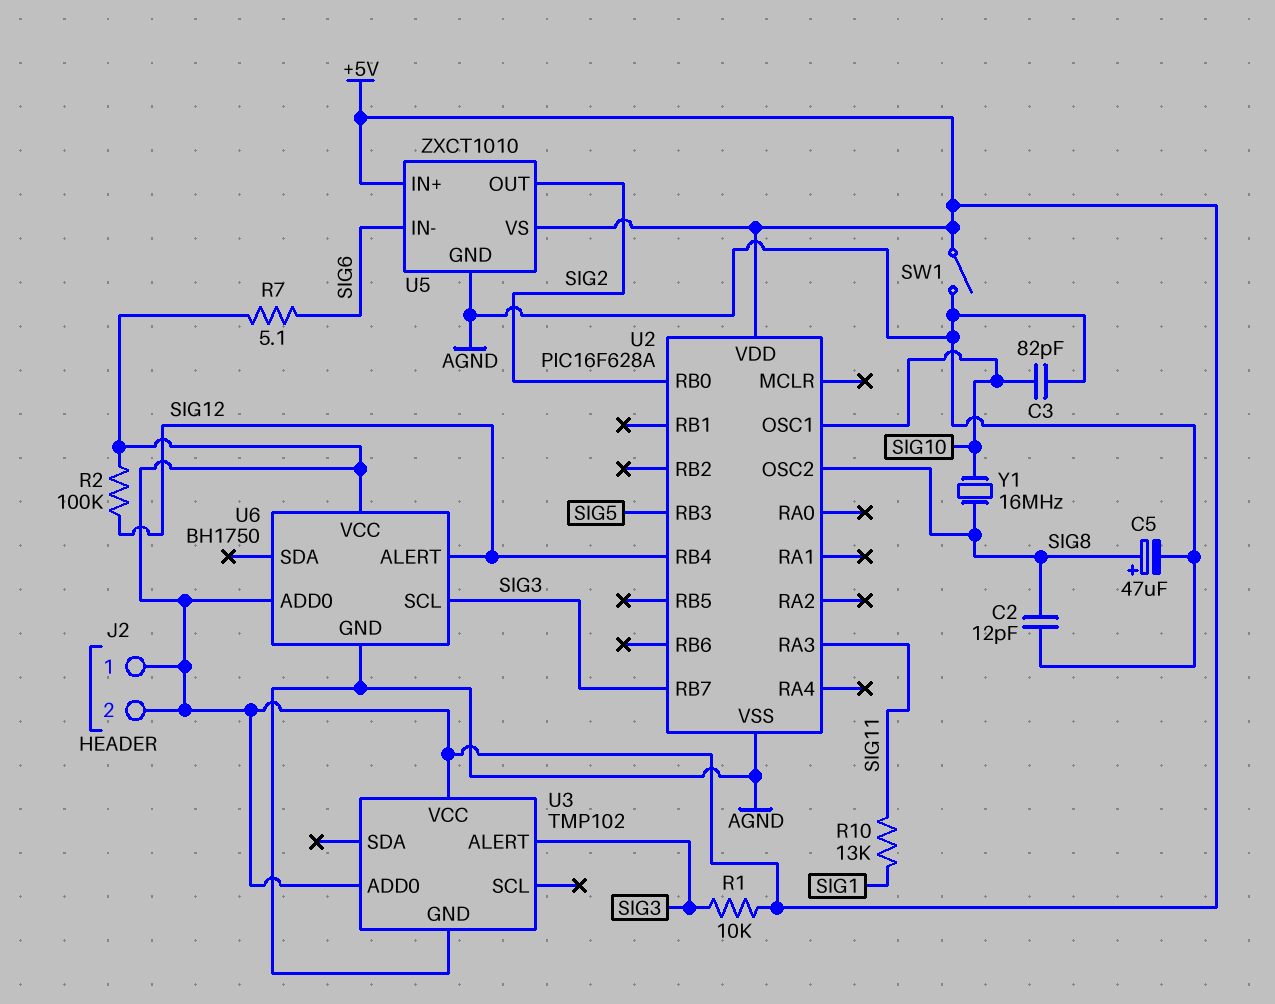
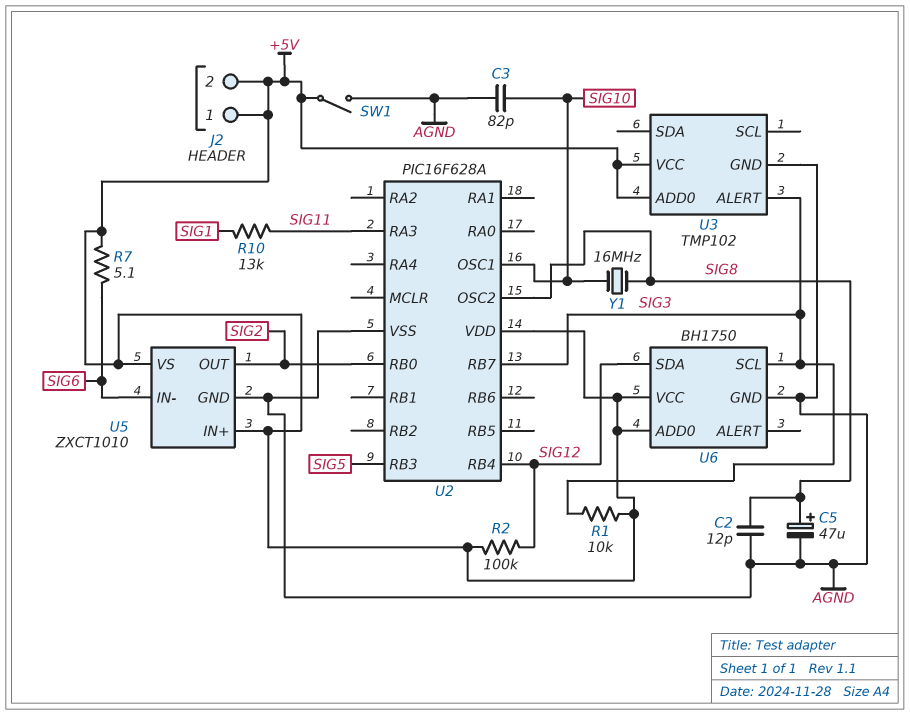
U6 pin ALERT: SIG12 -> none
U6 pin SDA: none -> SIG12

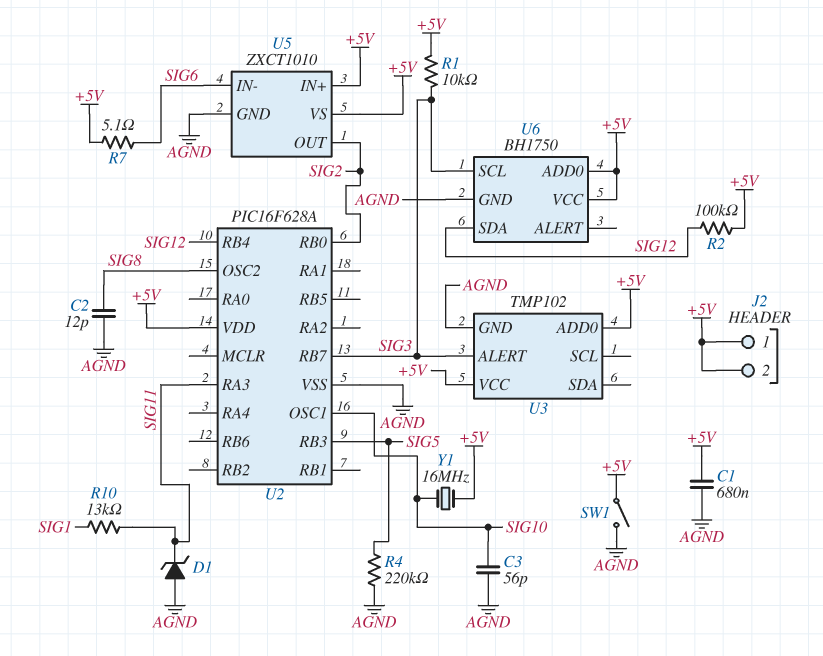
C1: none -> 680nF (+5V, AGND)
C3: 82pF (AGND, SIG10) -> 56pF (AGND, SIG10)
C5: 47uF (plus SIG8, minus AGND) -> none
D1: none -> zener (A AGND, K SIG11)
R4: none -> 220k (AGND, SIG5)
Y1: 16MHz (SIG8, SIG10) -> 16MHz (+5V, SIG10)

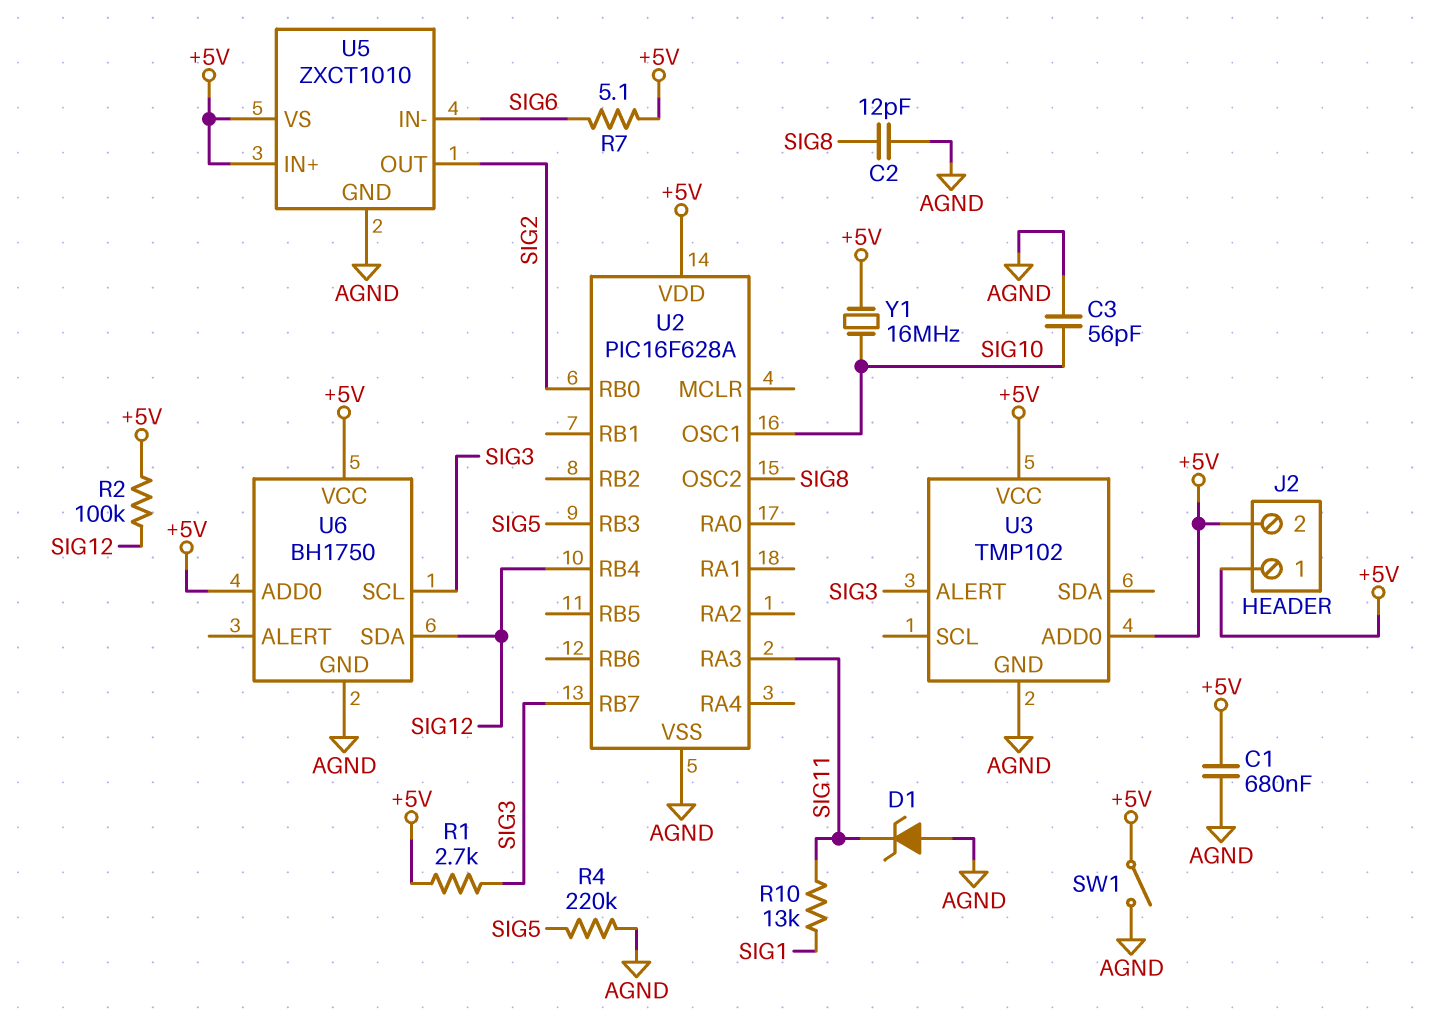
R1: 10k (+5V, SIG3) -> 2.7k (+5V, SIG3)

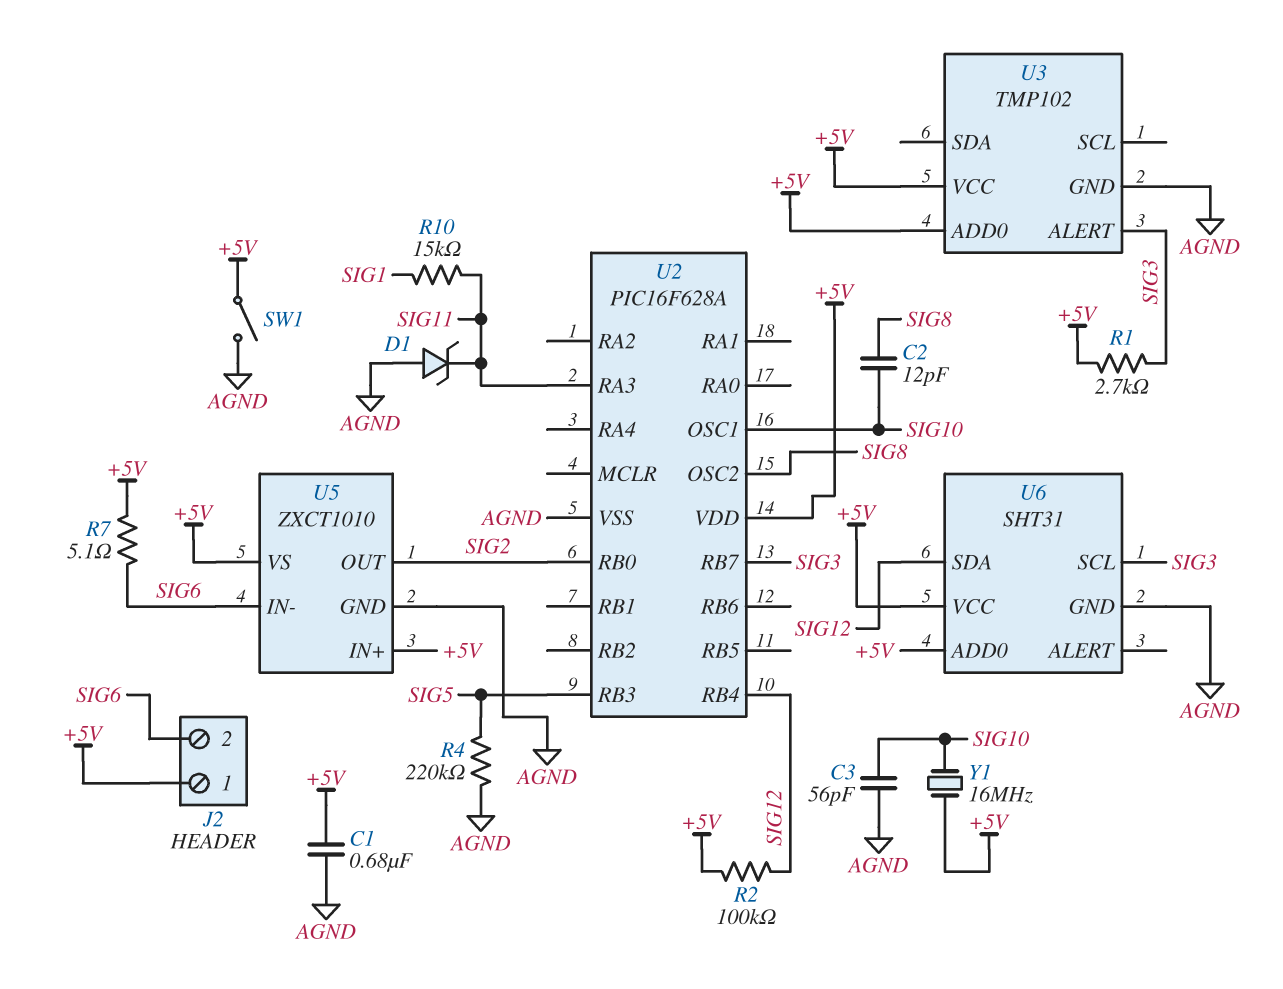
C2: 12pF (AGND, SIG8) -> 12pF (SIG8, SIG10)
J2 pin 2: +5V -> SIG6
R10: 13k (SIG1, SIG11) -> 15k (SIG1, SIG11)
U6: BH1750 -> SHT31

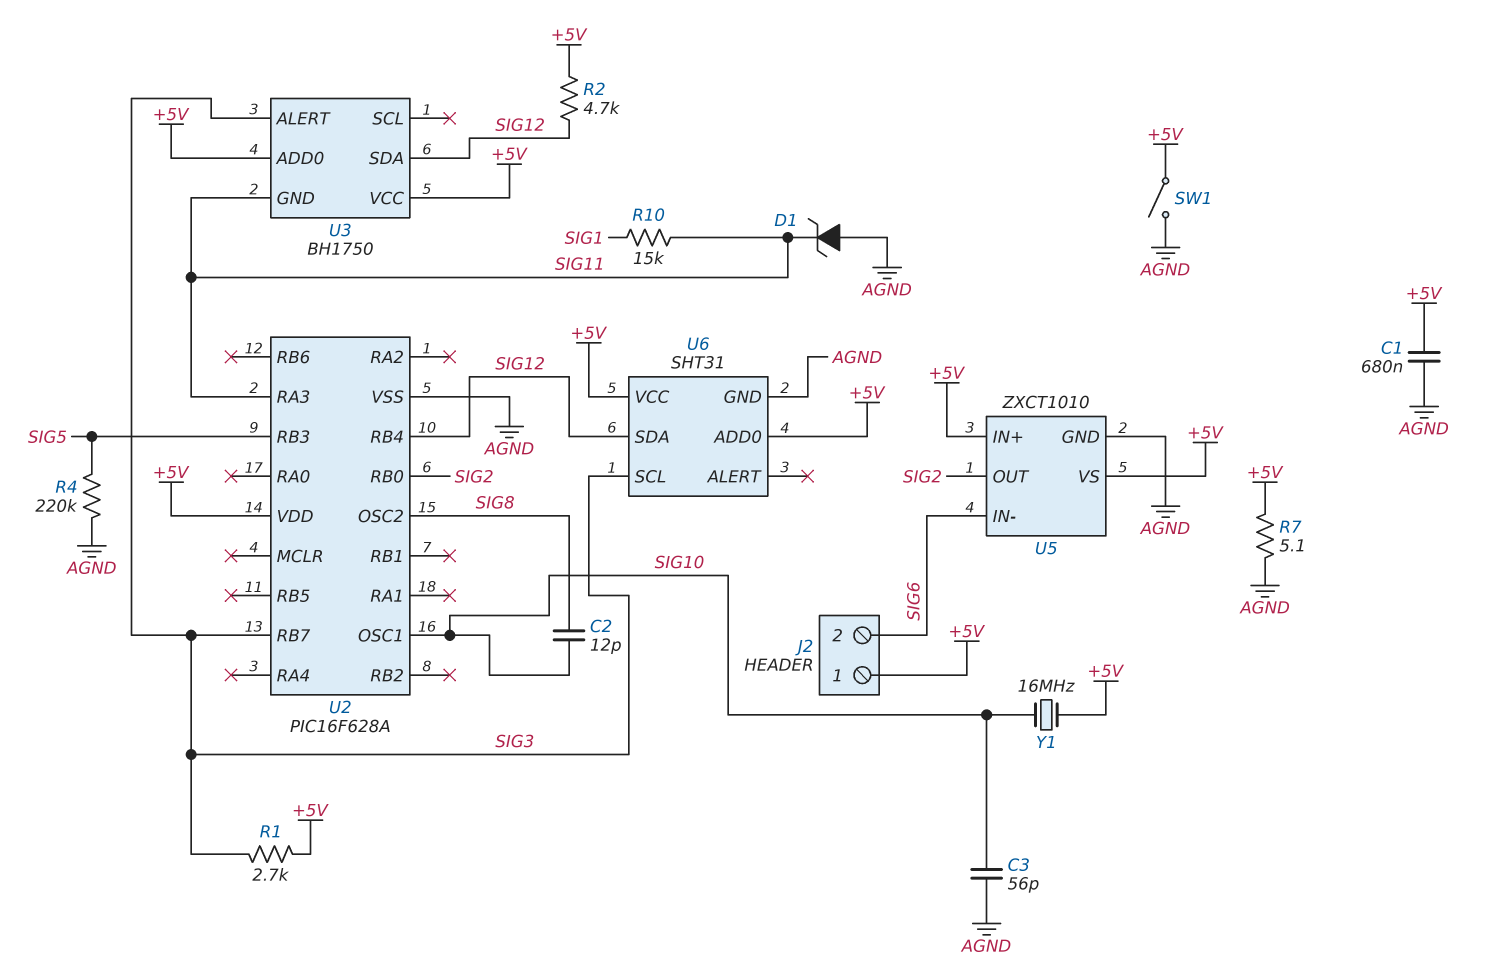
R2: 100k (+5V, SIG12) -> 4.7k (+5V, SIG12)
R7: 5.1 (+5V, SIG6) -> 5.1 (+5V, AGND)
U3: TMP102 -> BH1750
U3 pin GND: AGND -> SIG11
U3 pin SDA: none -> SIG12

